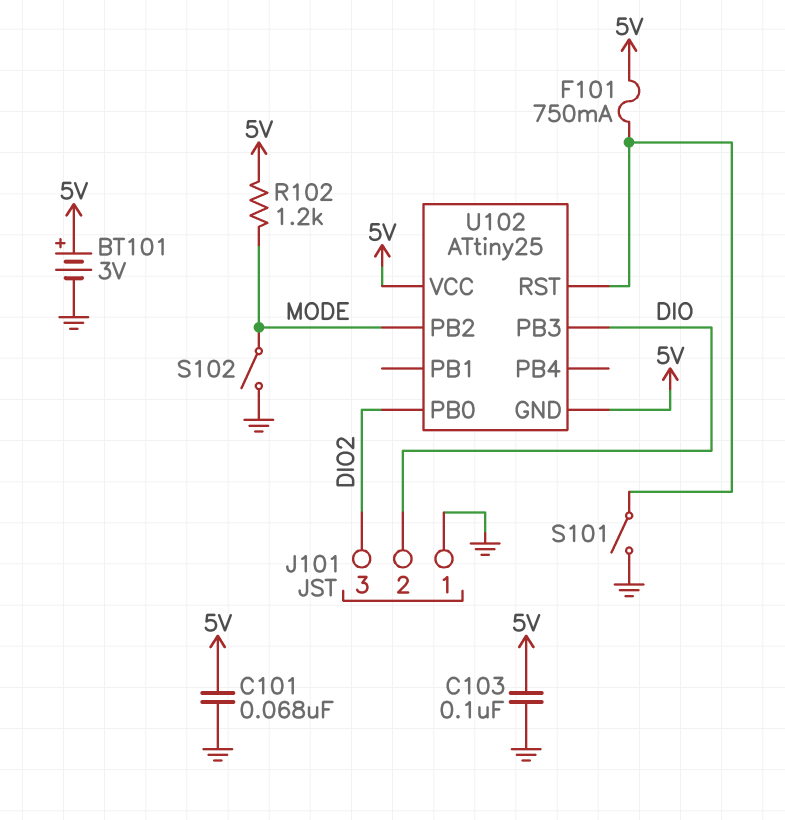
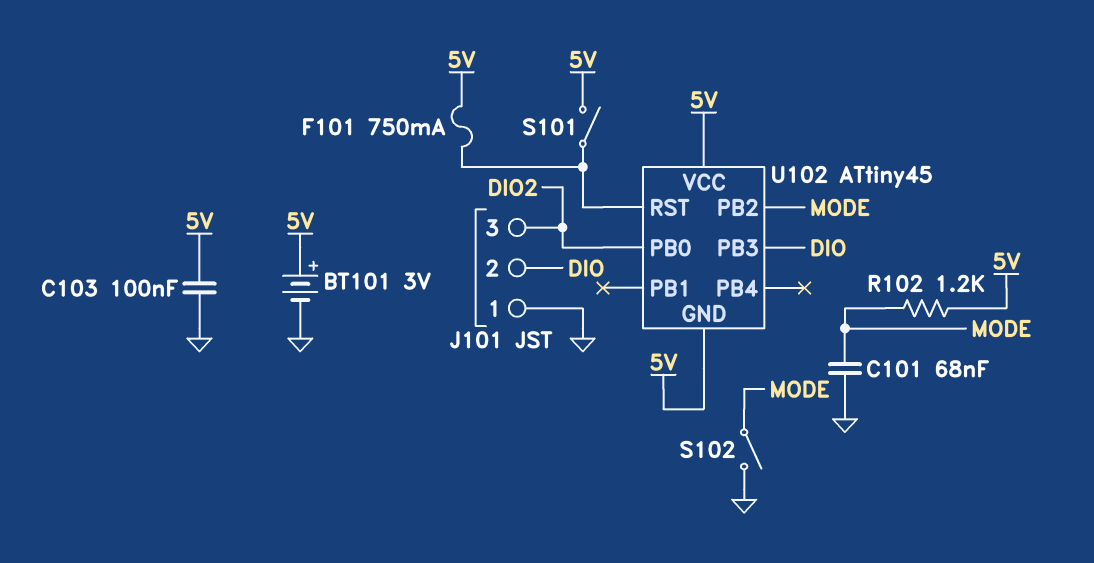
C101: 68nF (5V, GND) -> 68nF (GND, MODE)
S101: switch (GND, U102/RST) -> switch (5V, U102/RST)
U102: ATtiny25 -> ATtiny45

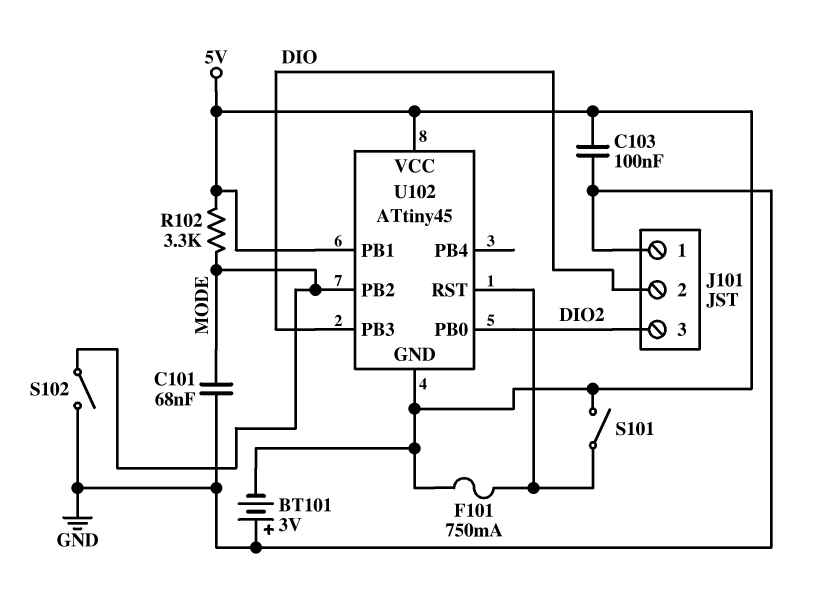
BT101: 3V (plus 5V, minus GND) -> 3V (plus GND, minus 5V)
R102: 1.2k (5V, MODE) -> 3.3k (5V, MODE)
U102 pin PB1: none -> 5V

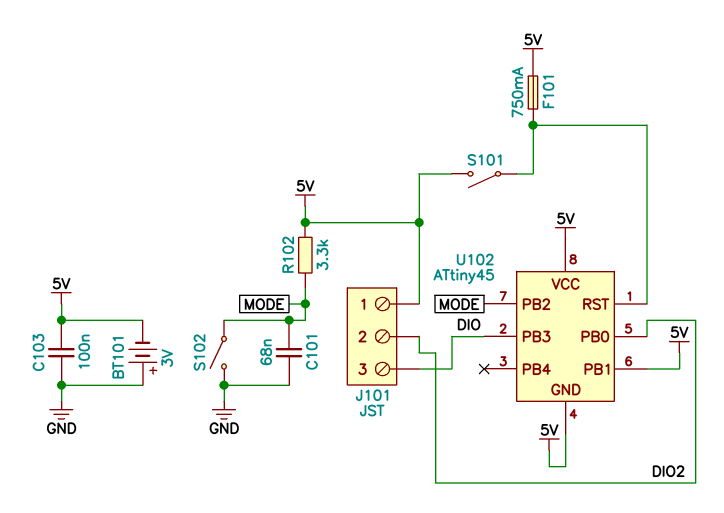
J101 pin 1: GND -> 5V
J101 pin 2: DIO -> DIO2
J101 pin 3: DIO2 -> DIO

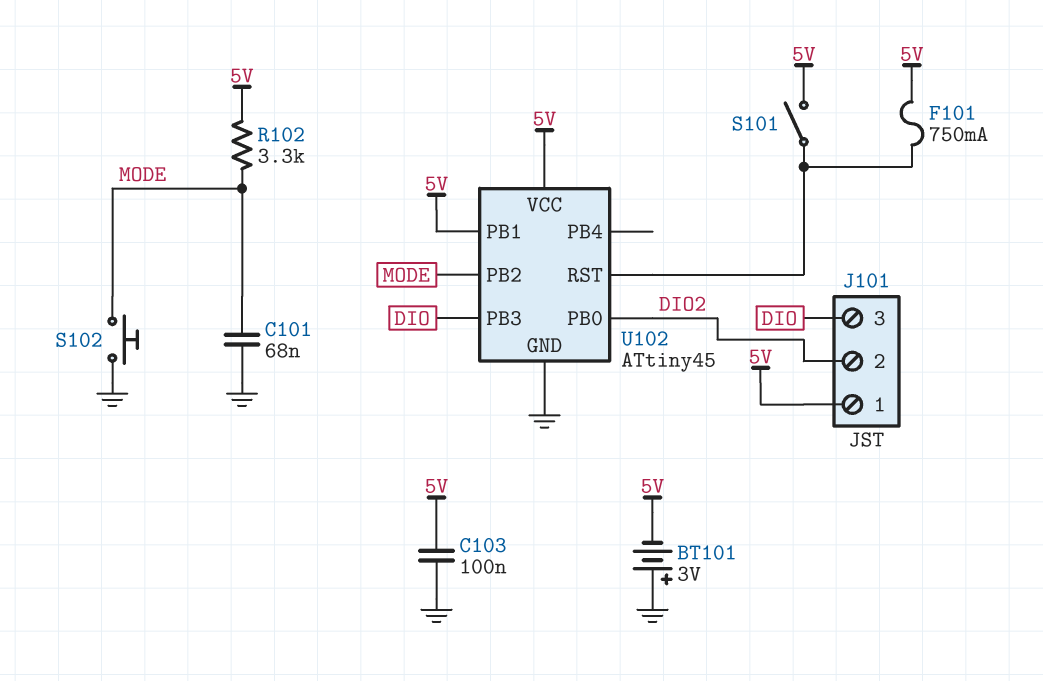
S102: switch (GND, MODE) -> button (GND, MODE)
U102 pin GND: 5V -> GND

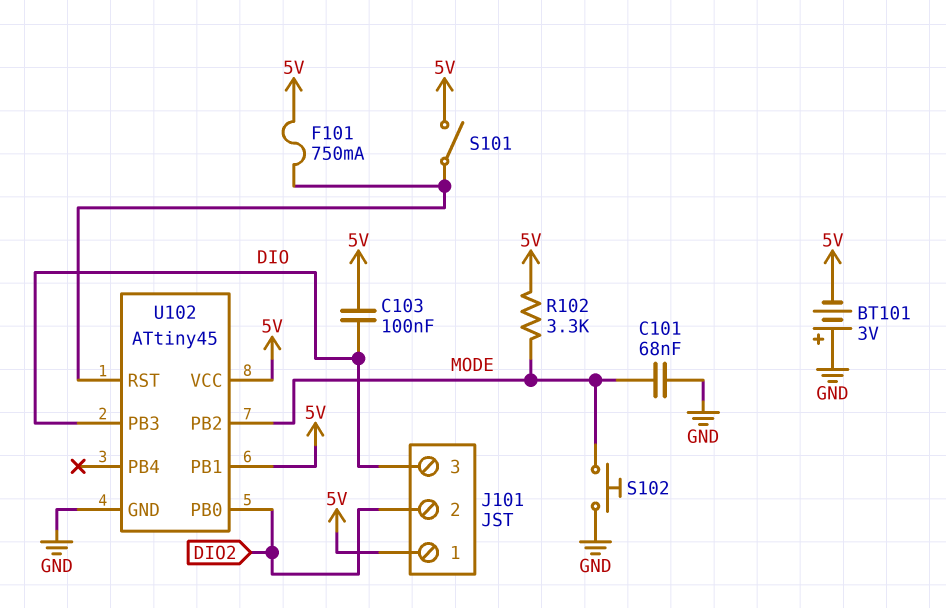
C103: 100nF (5V, GND) -> 100nF (5V, DIO)

